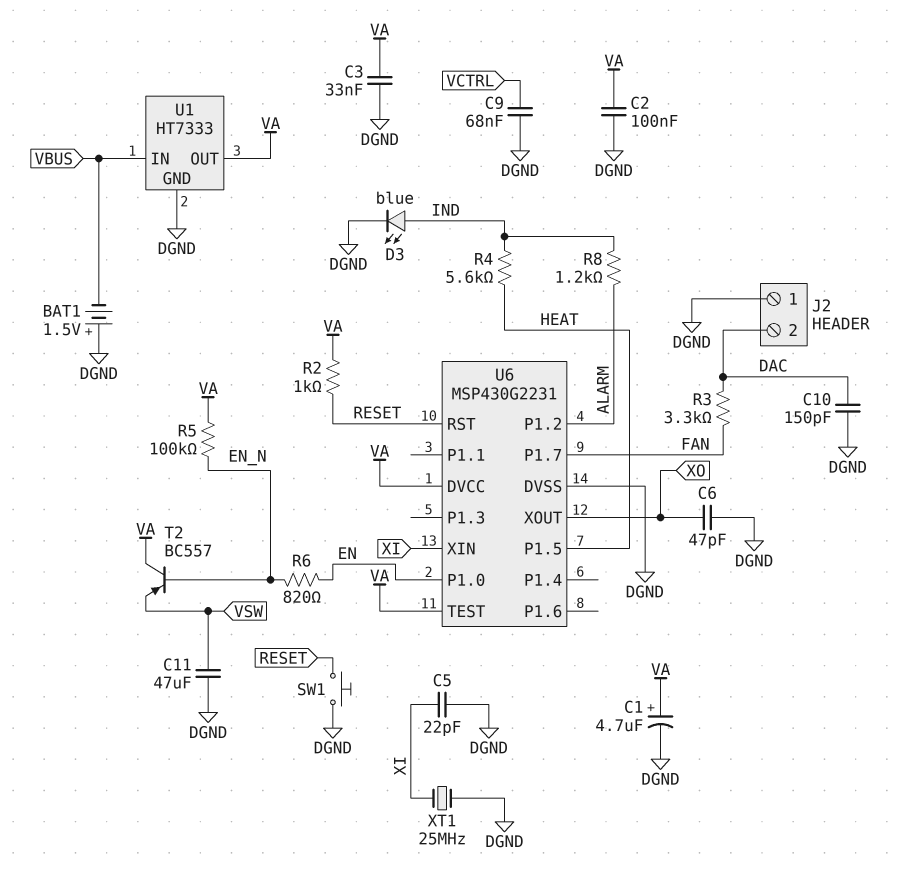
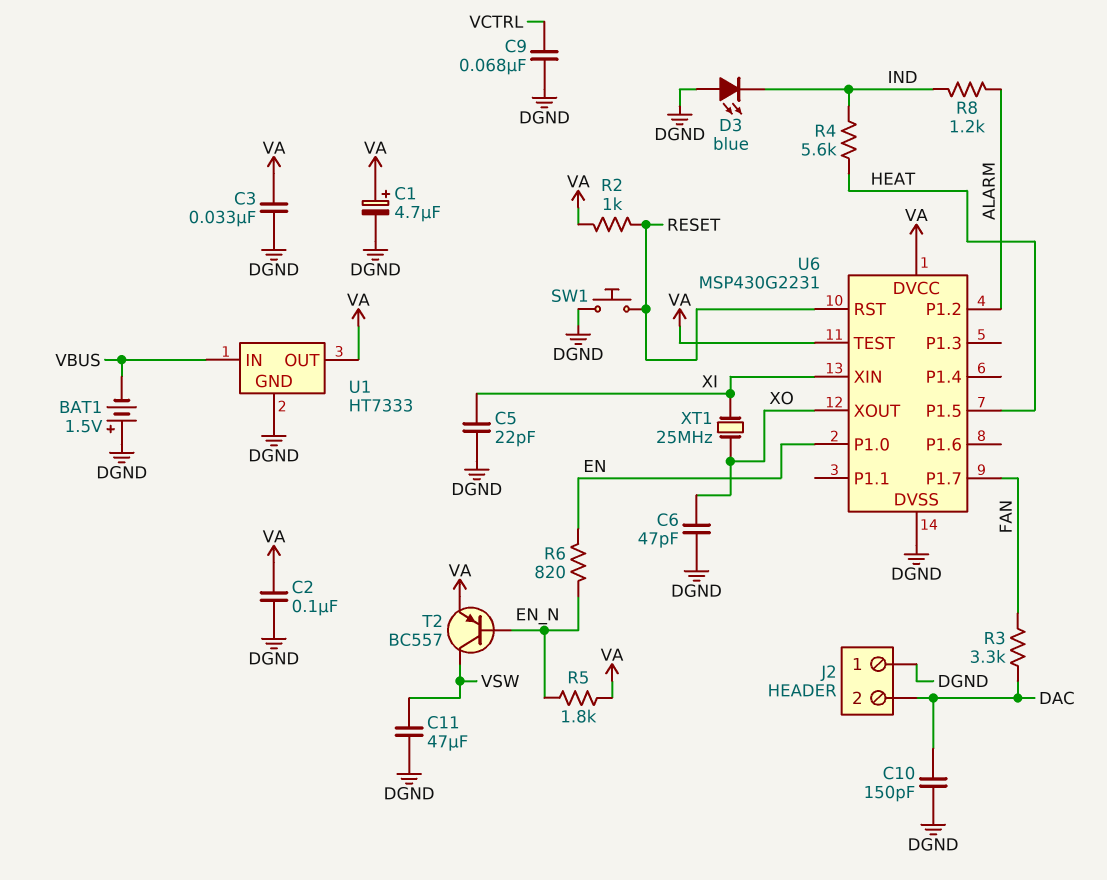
D3: LED blue (A IND, K DGND) -> LED blue (A DGND, K IND)
R5: 100k (EN_N, VA) -> 1.8k (EN_N, VA)
T2: PNP BC557 (B EN_N, C VA, E VSW) -> PNP BC557 (B EN_N, C VSW, E VA)
XT1: 25MHz (DGND, XI) -> 25MHz (XI, XO)

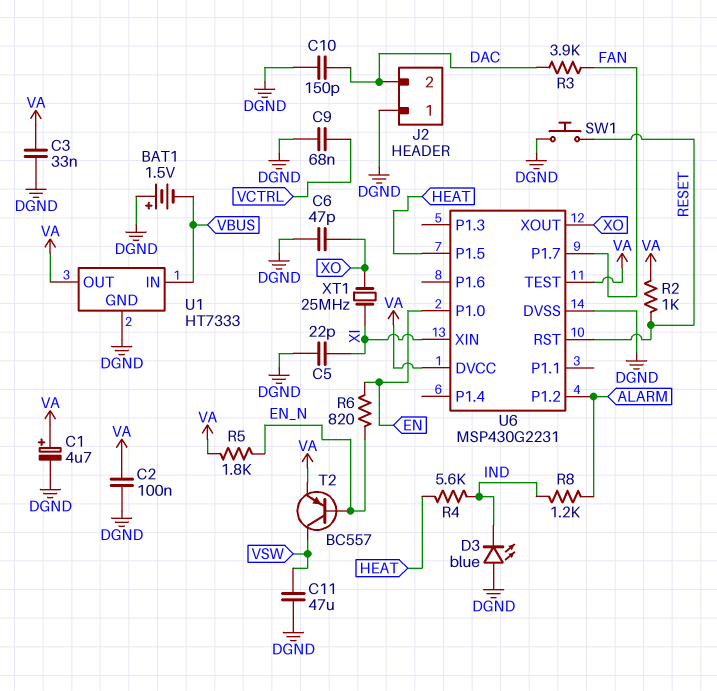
R3: 3.3k (DAC, FAN) -> 3.9k (DAC, FAN)

